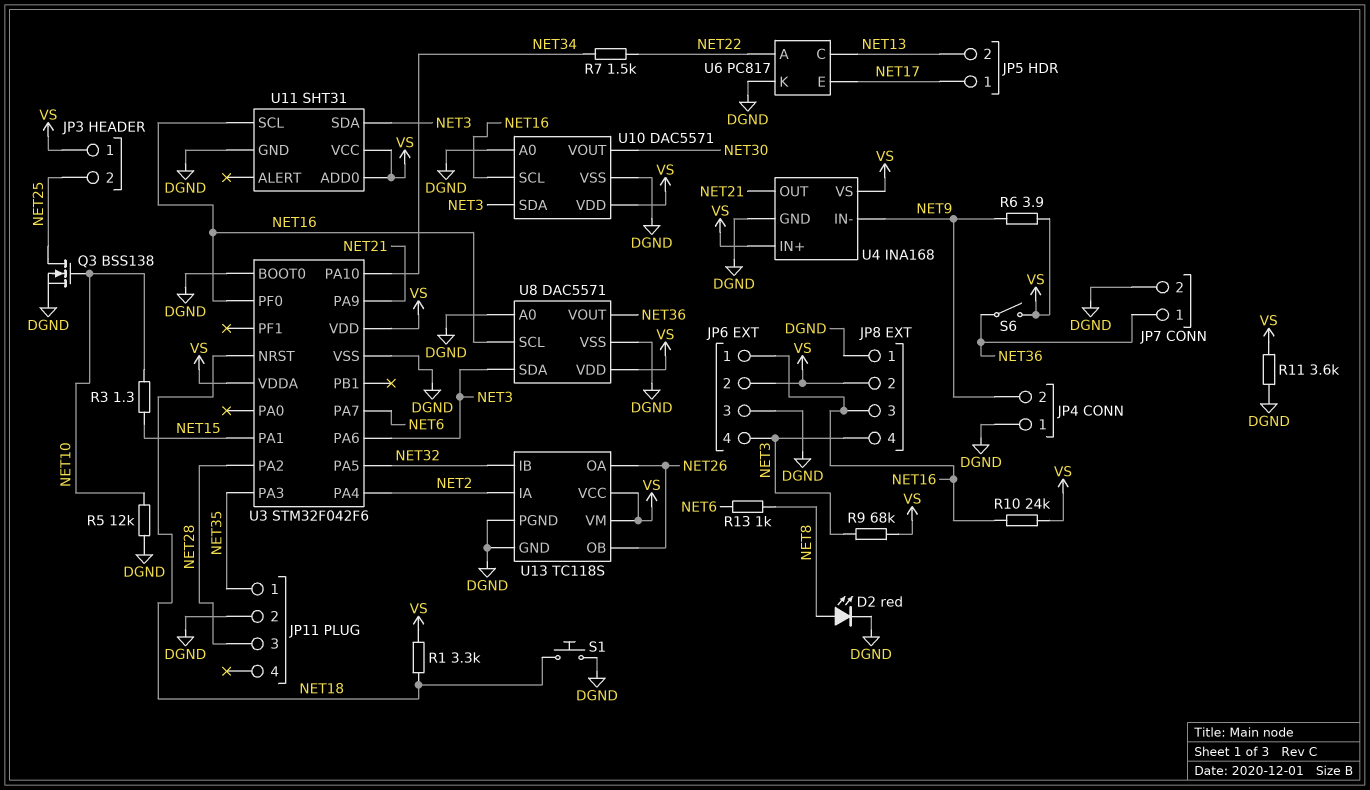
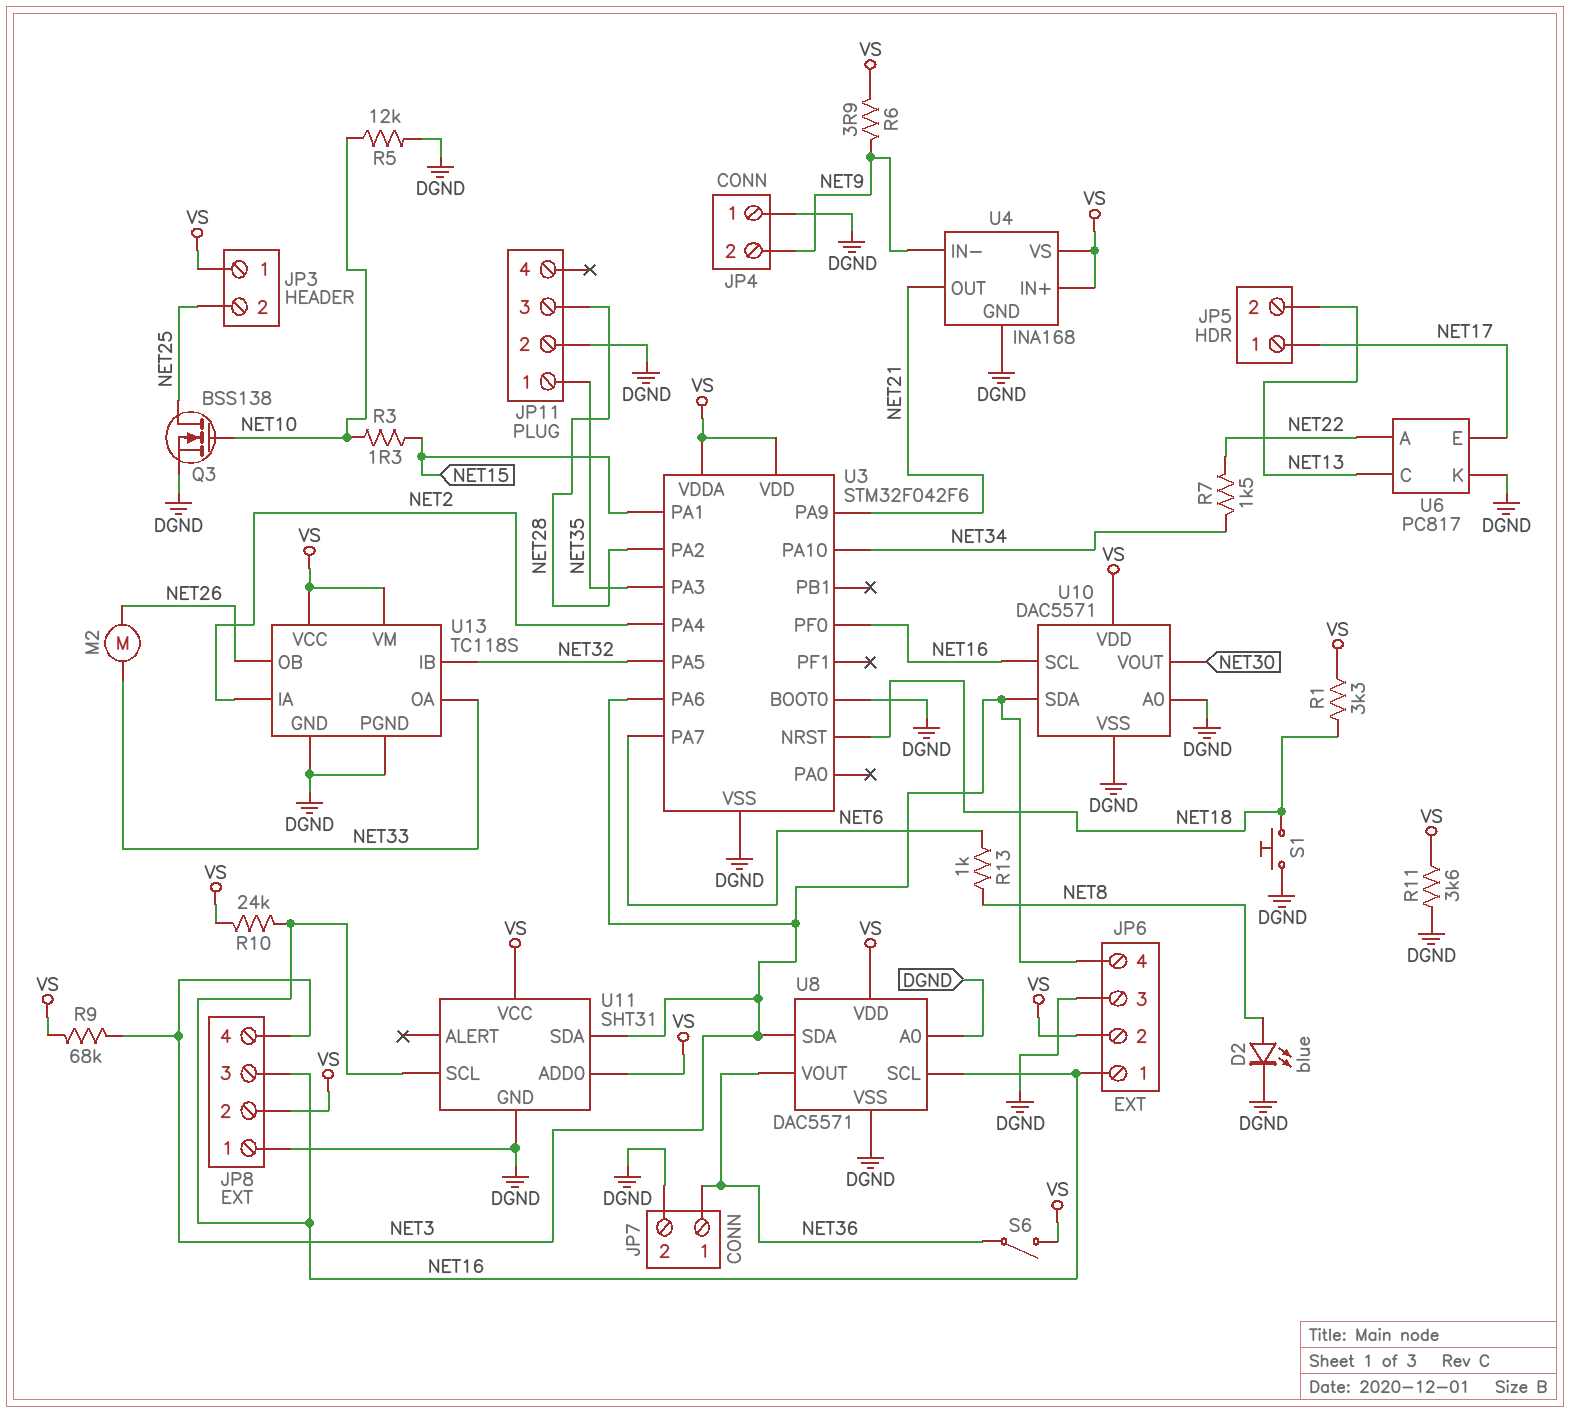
D2: LED red (A NET8, K DGND) -> LED blue (A NET8, K DGND)
M2: none -> motor (NET26, NET33)
U13 pin OA: NET26 -> NET33

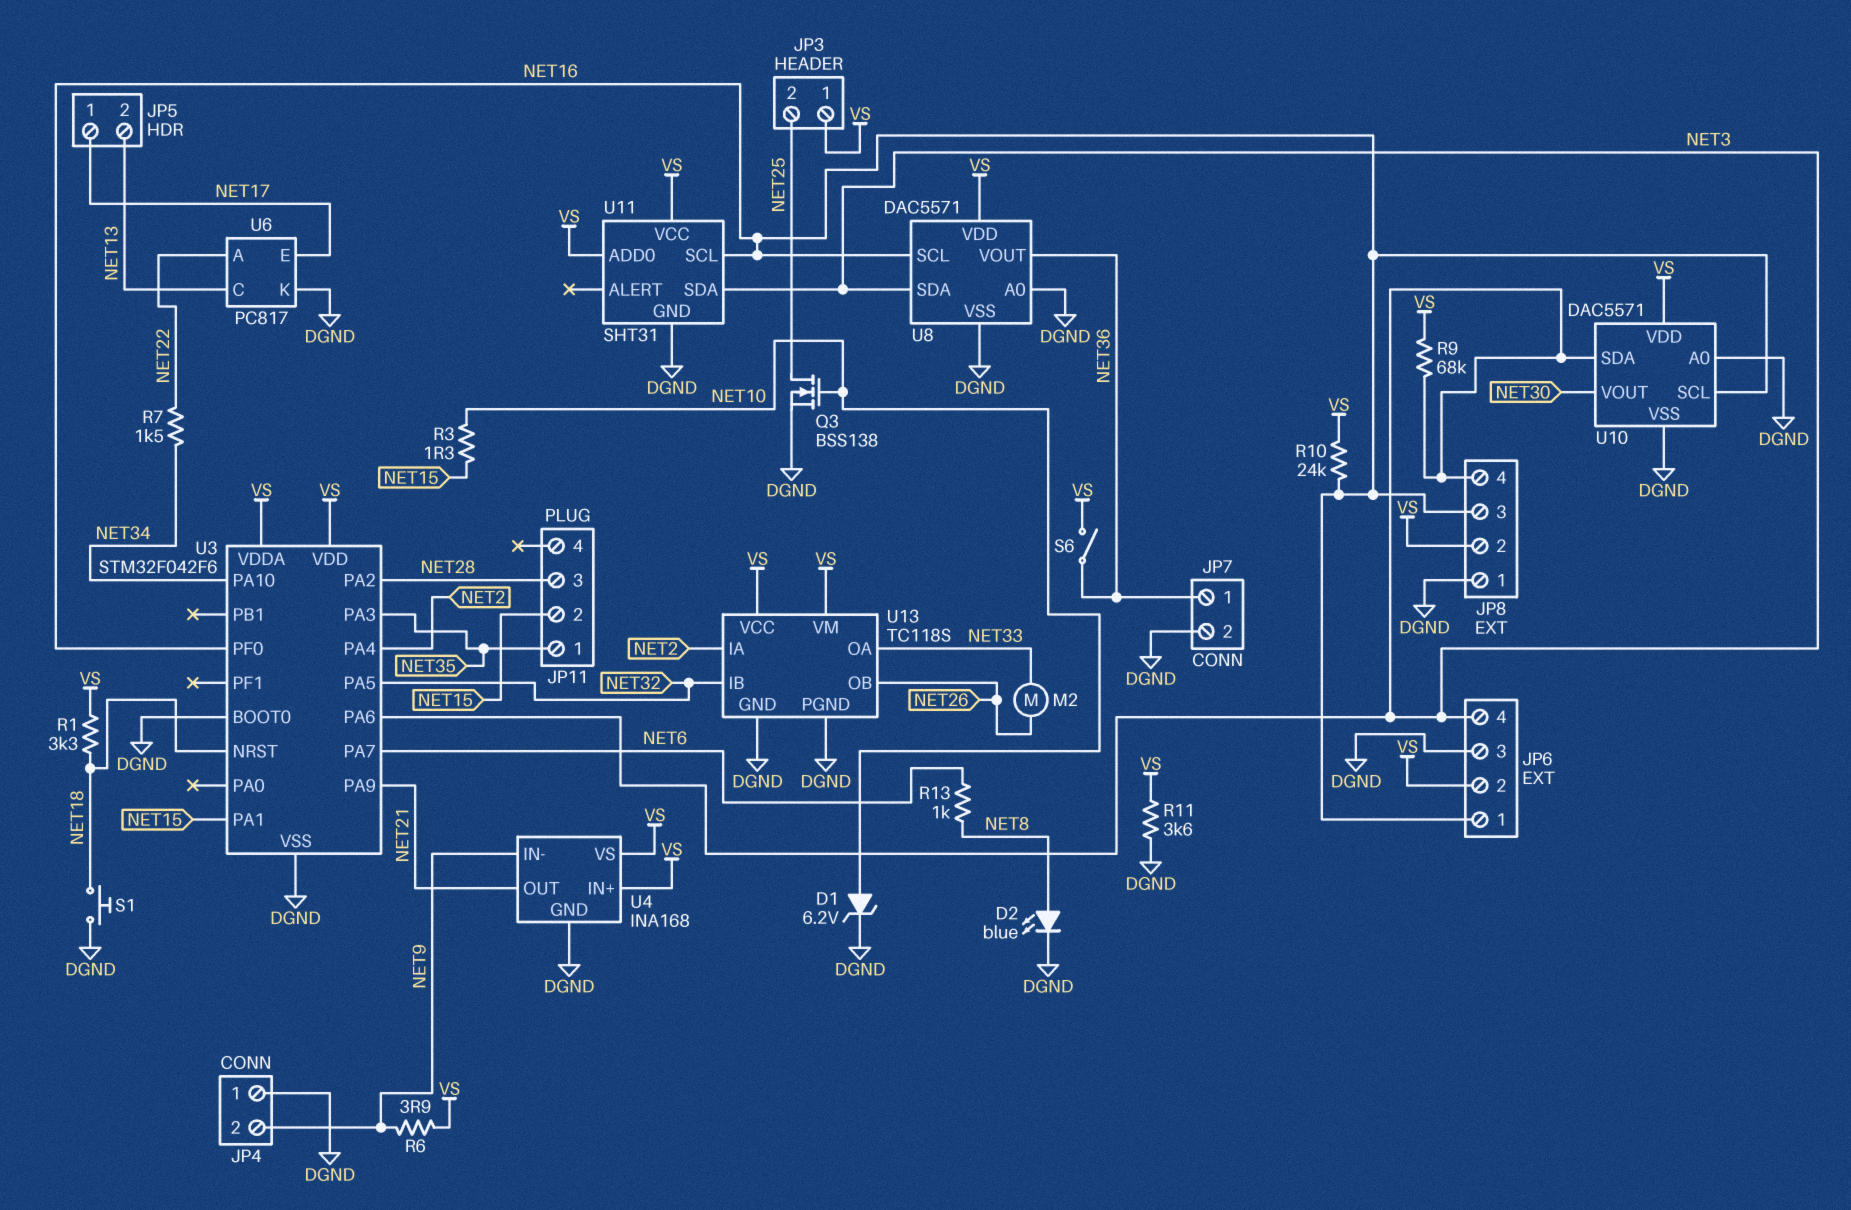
D1: none -> zener 6.2V (A NET10, K DGND)
JP11 pin 2: DGND -> NET15
R5: 12k (DGND, NET10) -> none

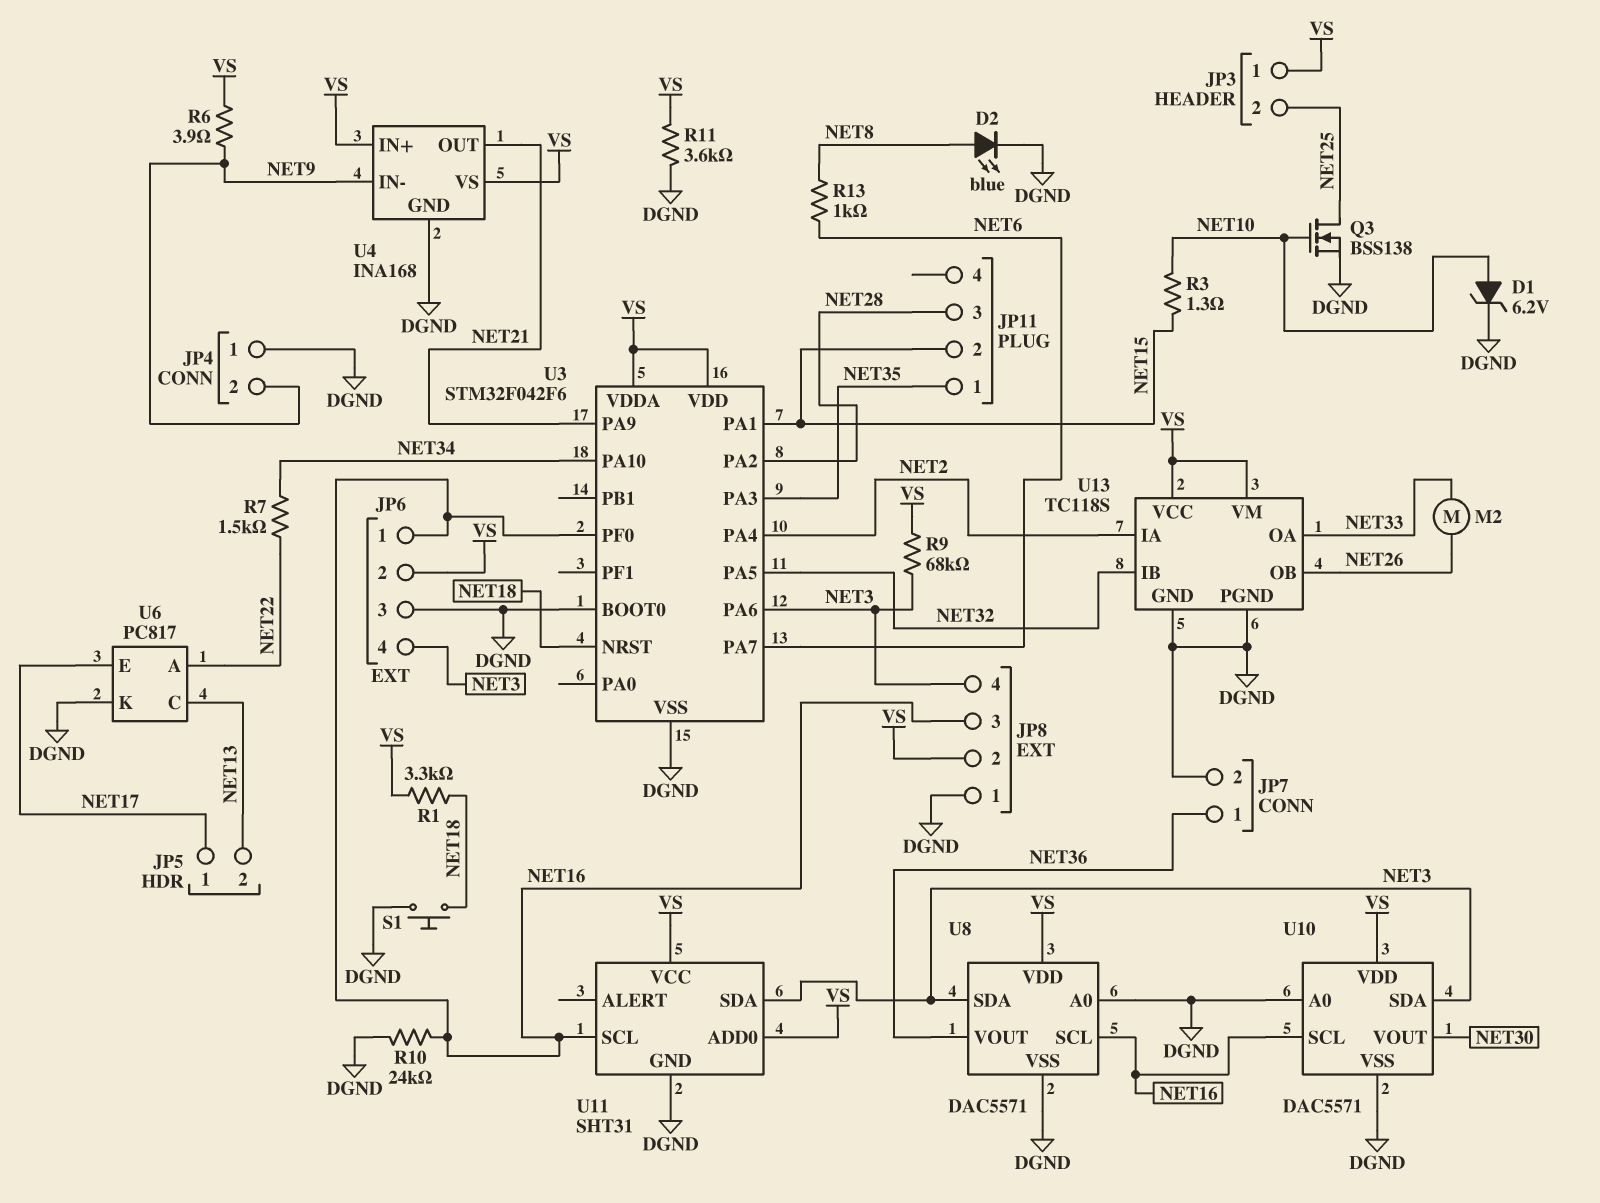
R10: 24k (NET16, VS) -> 24k (DGND, NET16)
S6: switch (NET36, VS) -> none

